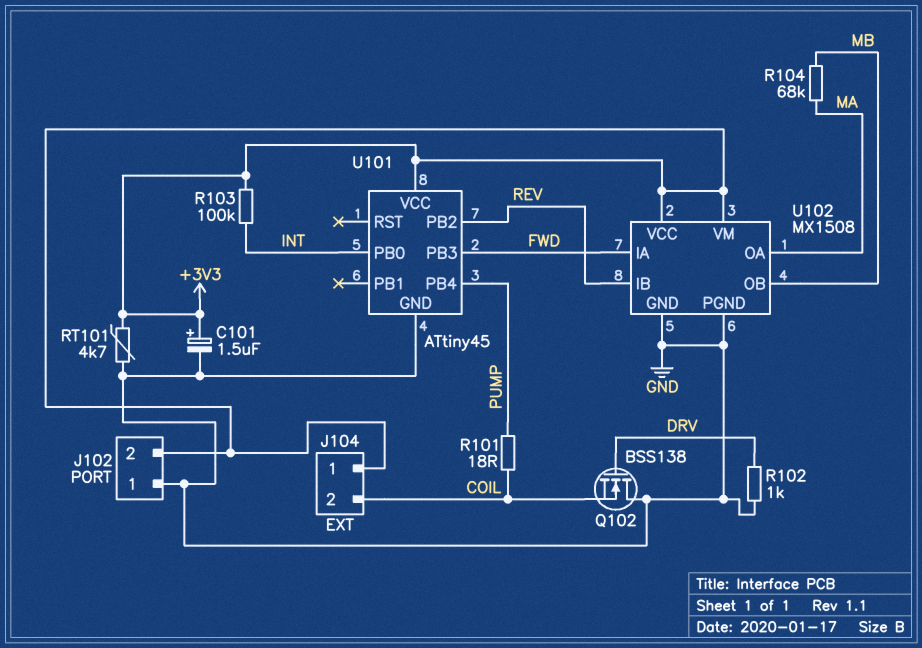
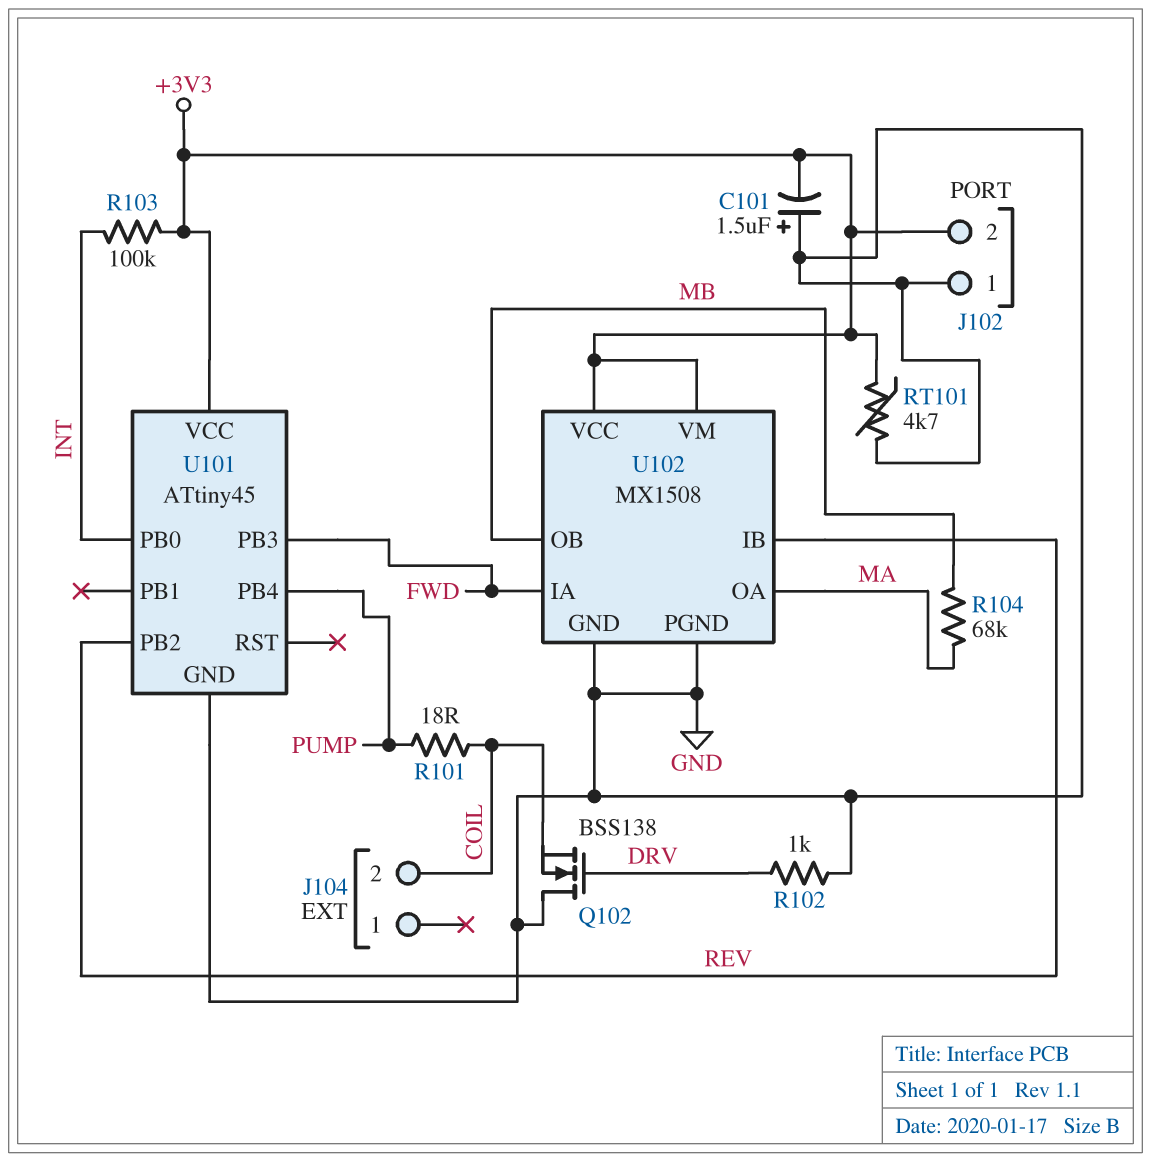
C101: 1.5uF (plus +3V3, minus GND) -> 1.5uF (plus GND, minus +3V3)
J104 pin 1: +3V3 -> none

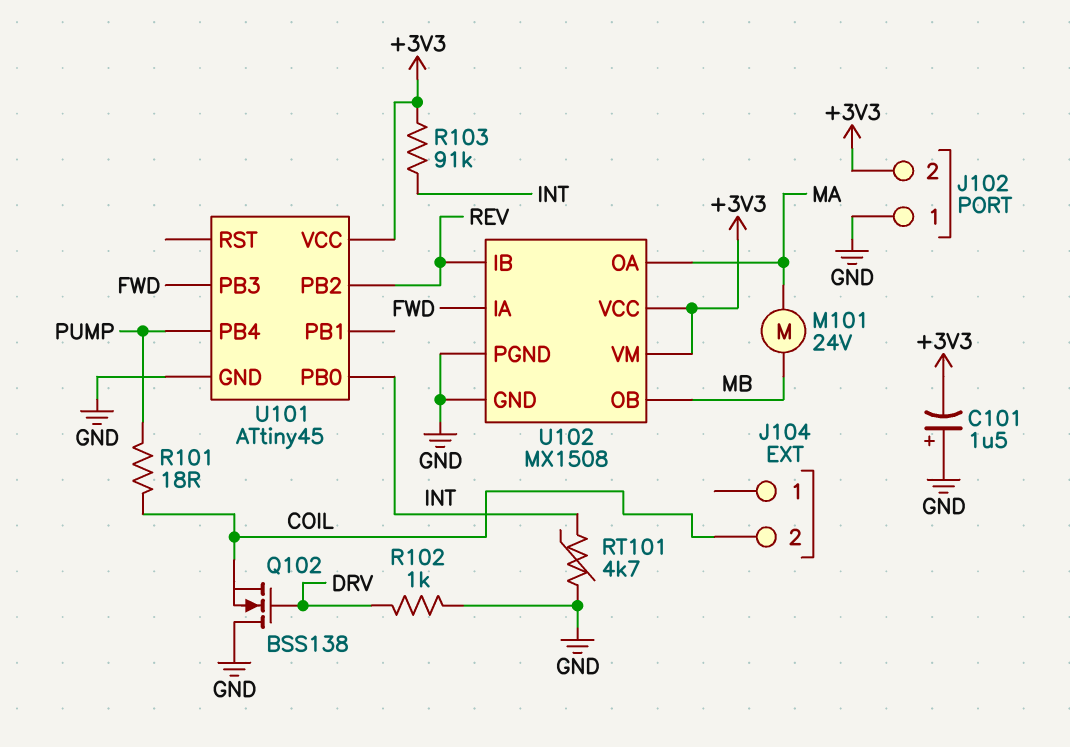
M101: none -> motor 24V (MA, MB)
R103: 100k (+3V3, INT) -> 91k (+3V3, INT)
R104: 68k (MA, MB) -> none
RT101: 4.7k (+3V3, GND) -> 4.7k (GND, INT)

